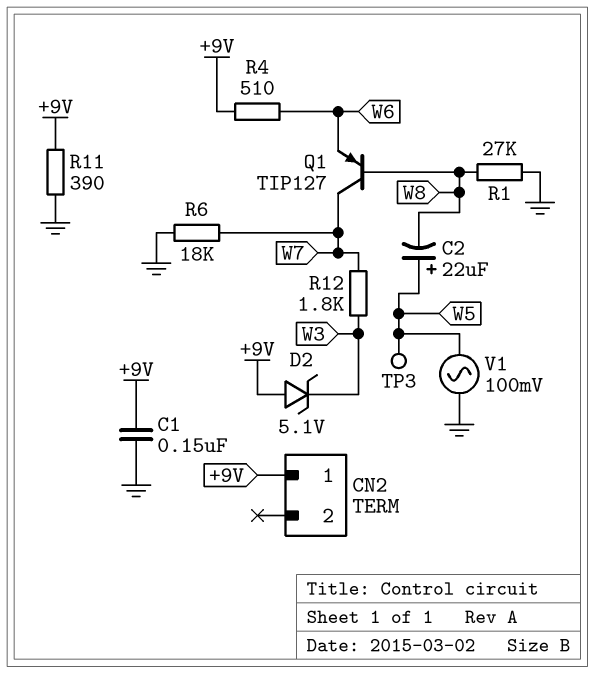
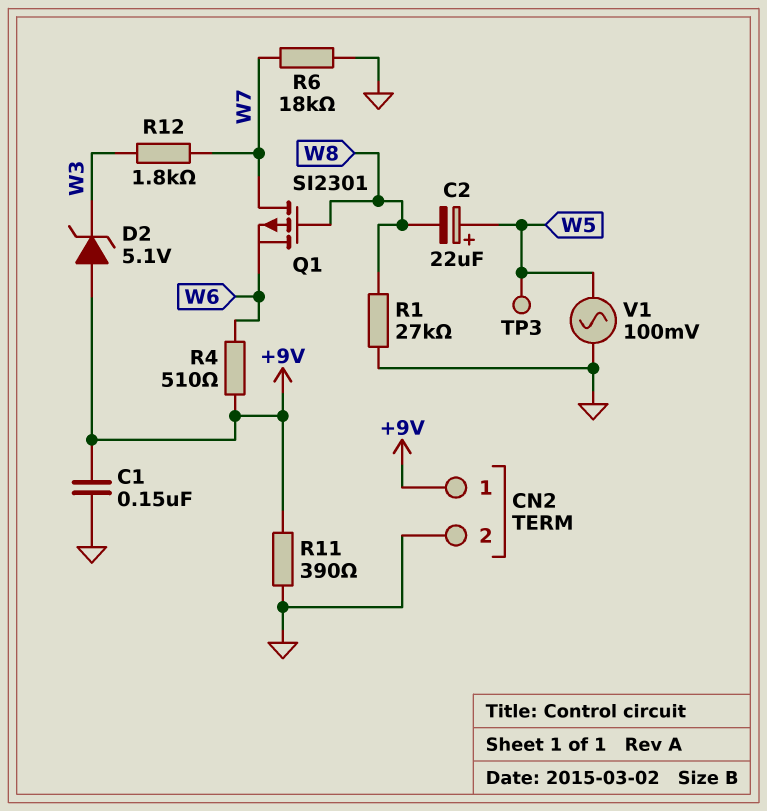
CN2 pin 2: none -> GND
Q1: PNP TIP127 (B W8, C W7, E W6) -> PMOS SI2301 (G W8, D W7, S W6)

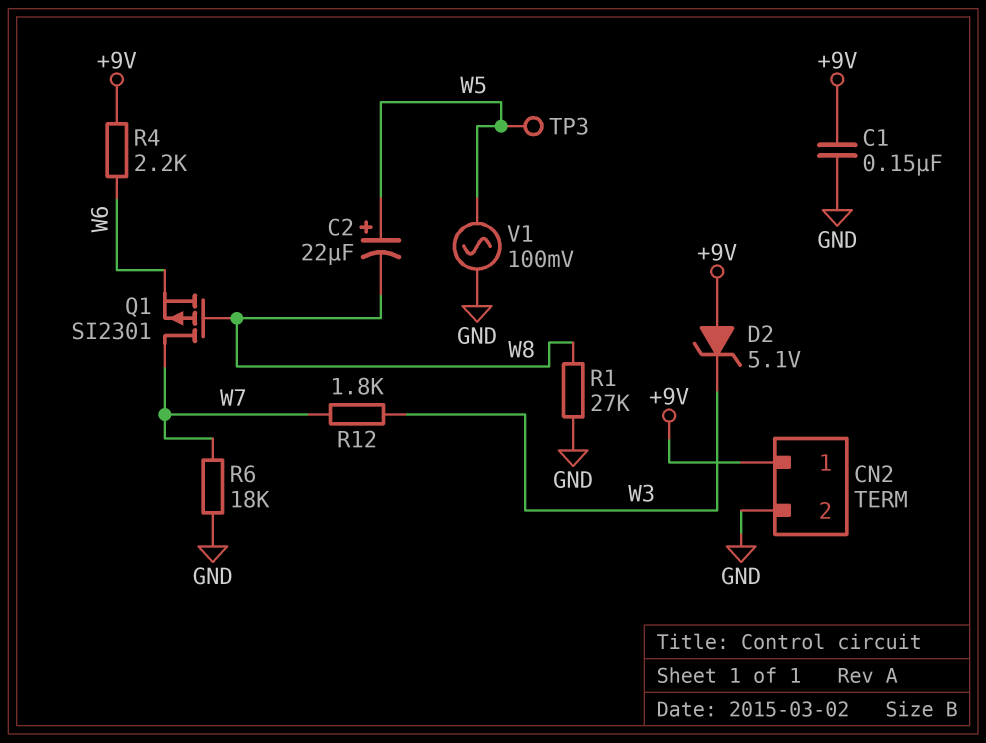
R4: 510 (+9V, W6) -> 2.2k (+9V, W6)
R11: 390 (+9V, GND) -> none

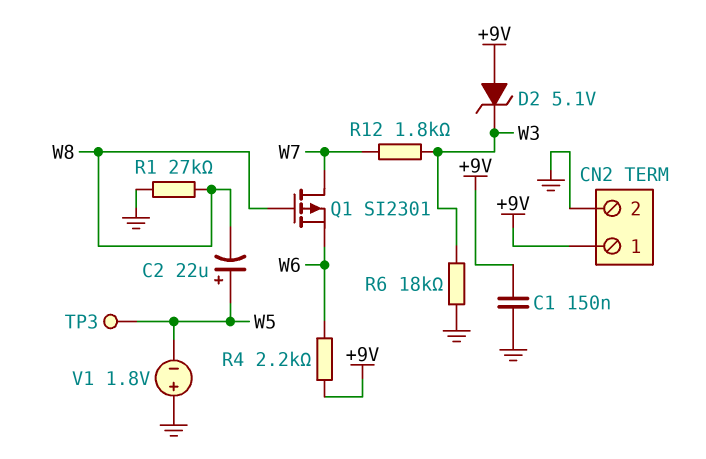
R6: 18k (GND, W7) -> 18k (GND, W3)
V1: AC 100mV (GND, W5) -> 1.8V (plus GND, minus W5)

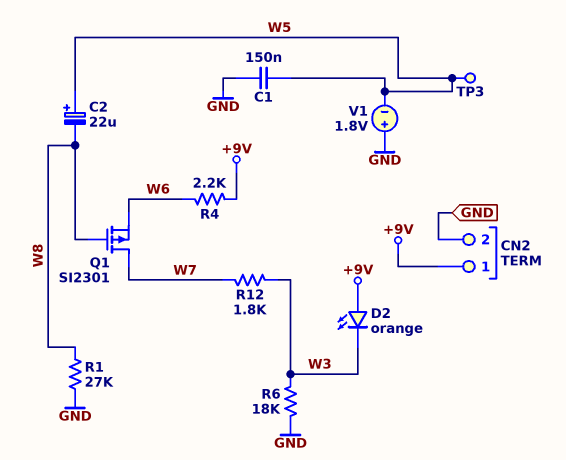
C1: 150nF (+9V, GND) -> 150nF (GND, W5)
D2: zener 5.1V (A +9V, K W3) -> LED orange (A +9V, K W3)

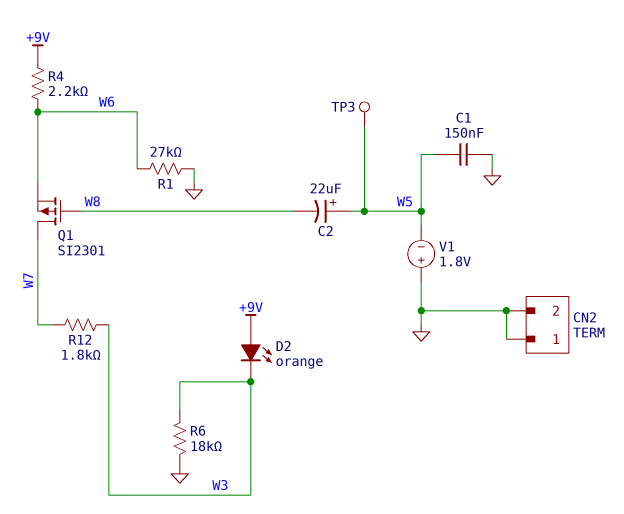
CN2 pin 1: +9V -> GND
R1: 27k (GND, W8) -> 27k (GND, W6)

